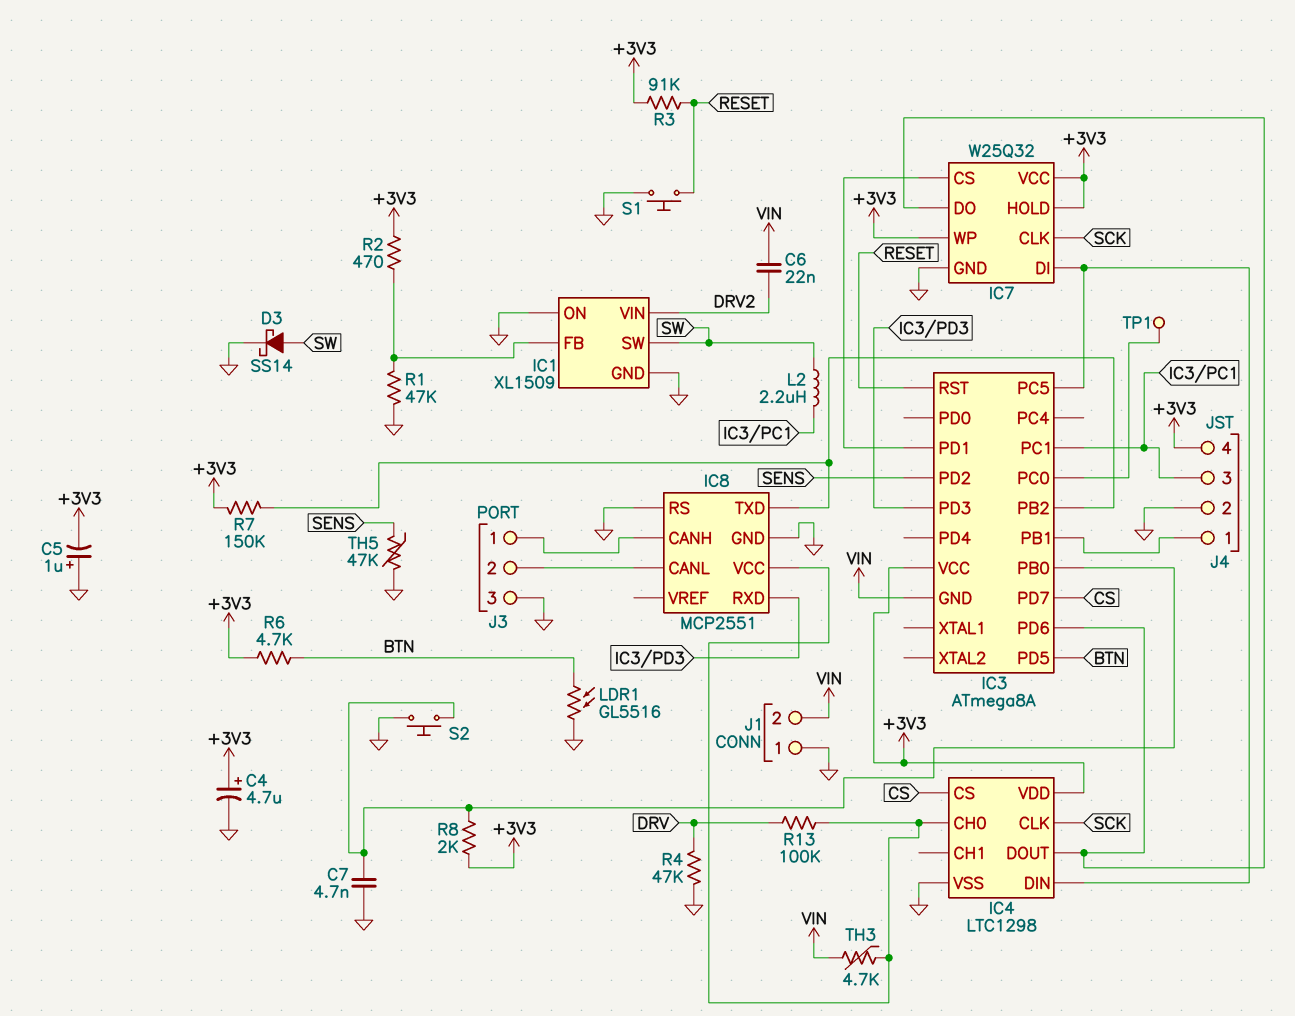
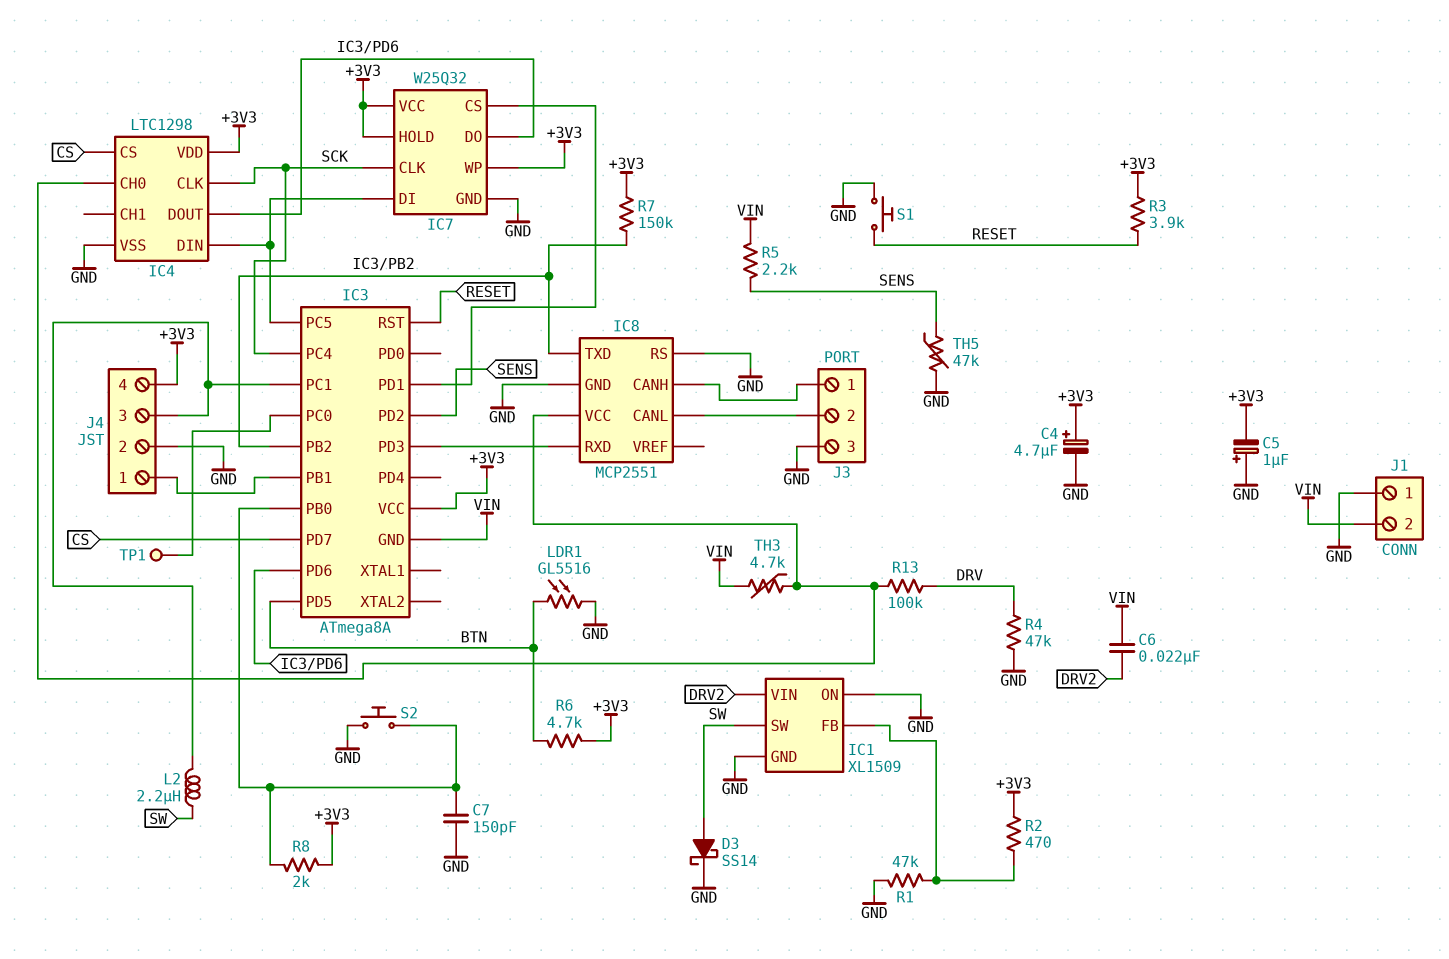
C7: 4.7nF (GND, IC3/PB0) -> 150pF (GND, IC3/PB0)
IC3 pin PC4: none -> SCK
R3: 91k (+3V3, RESET) -> 3.9k (+3V3, RESET)
R5: none -> 2.2k (SENS, VIN)

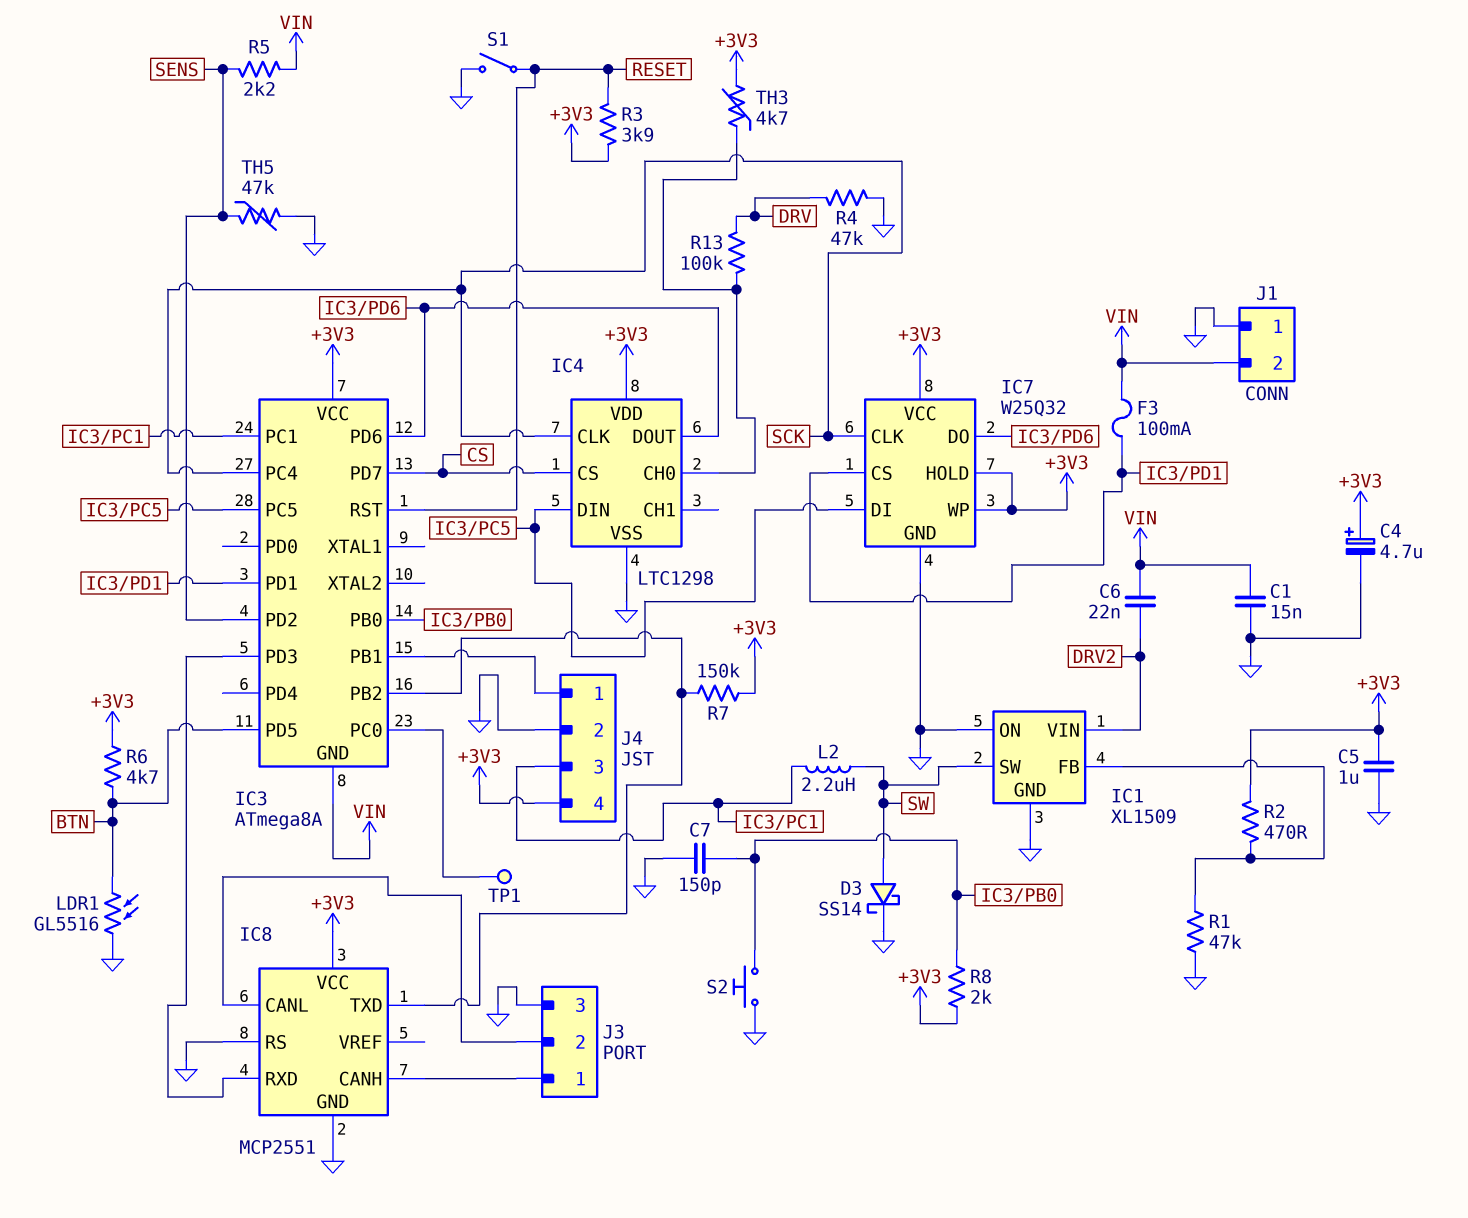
C1: none -> 15nF (GND, VIN)
C5: 1uF (plus GND, minus +3V3) -> 1uF (+3V3, GND)
F3: none -> 100mA (IC3/PD1, VIN)
IC8 pin VCC: IC4/CH0 -> +3V3
S1: button (GND, RESET) -> switch (GND, RESET)
TH3: 4.7k (IC4/CH0, VIN) -> 4.7k (+3V3, IC4/CH0)

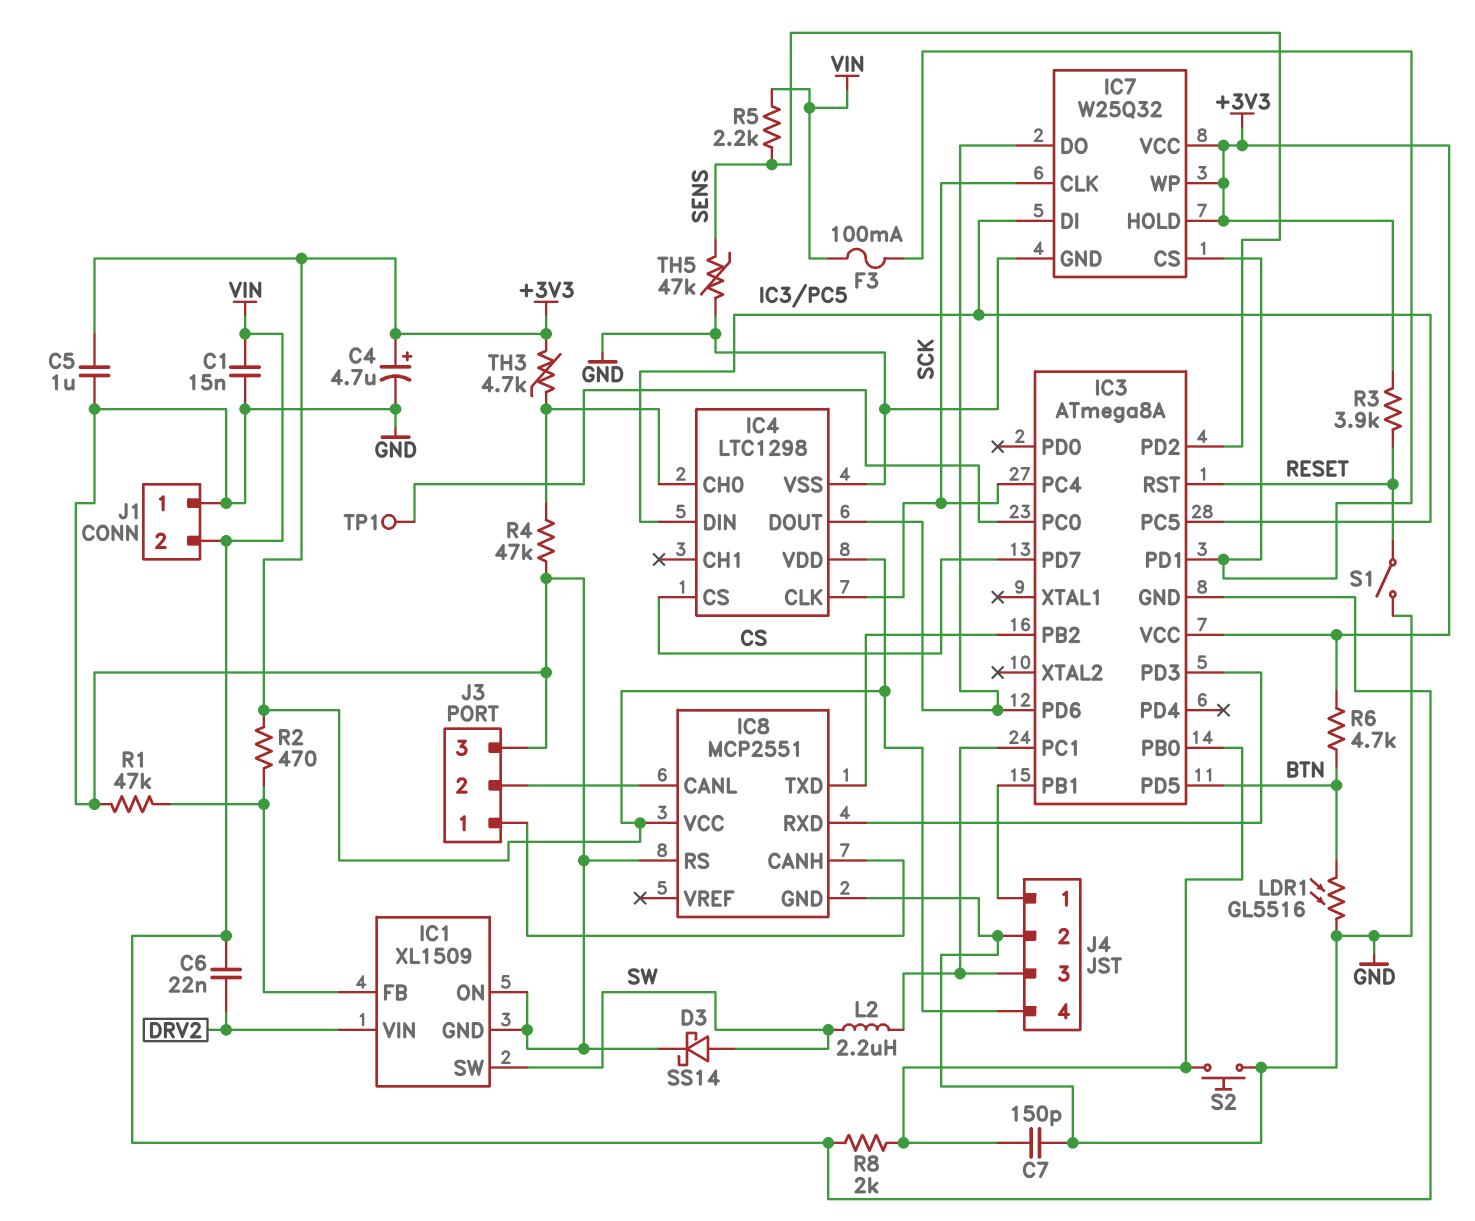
R4: 47k (DRV, GND) -> 47k (GND, IC4/CH0)
R7: 150k (+3V3, IC3/PB2) -> none
R8: 2k (+3V3, IC3/PB0) -> 2k (IC3/PB0, VIN)
R13: 100k (DRV, IC4/CH0) -> none

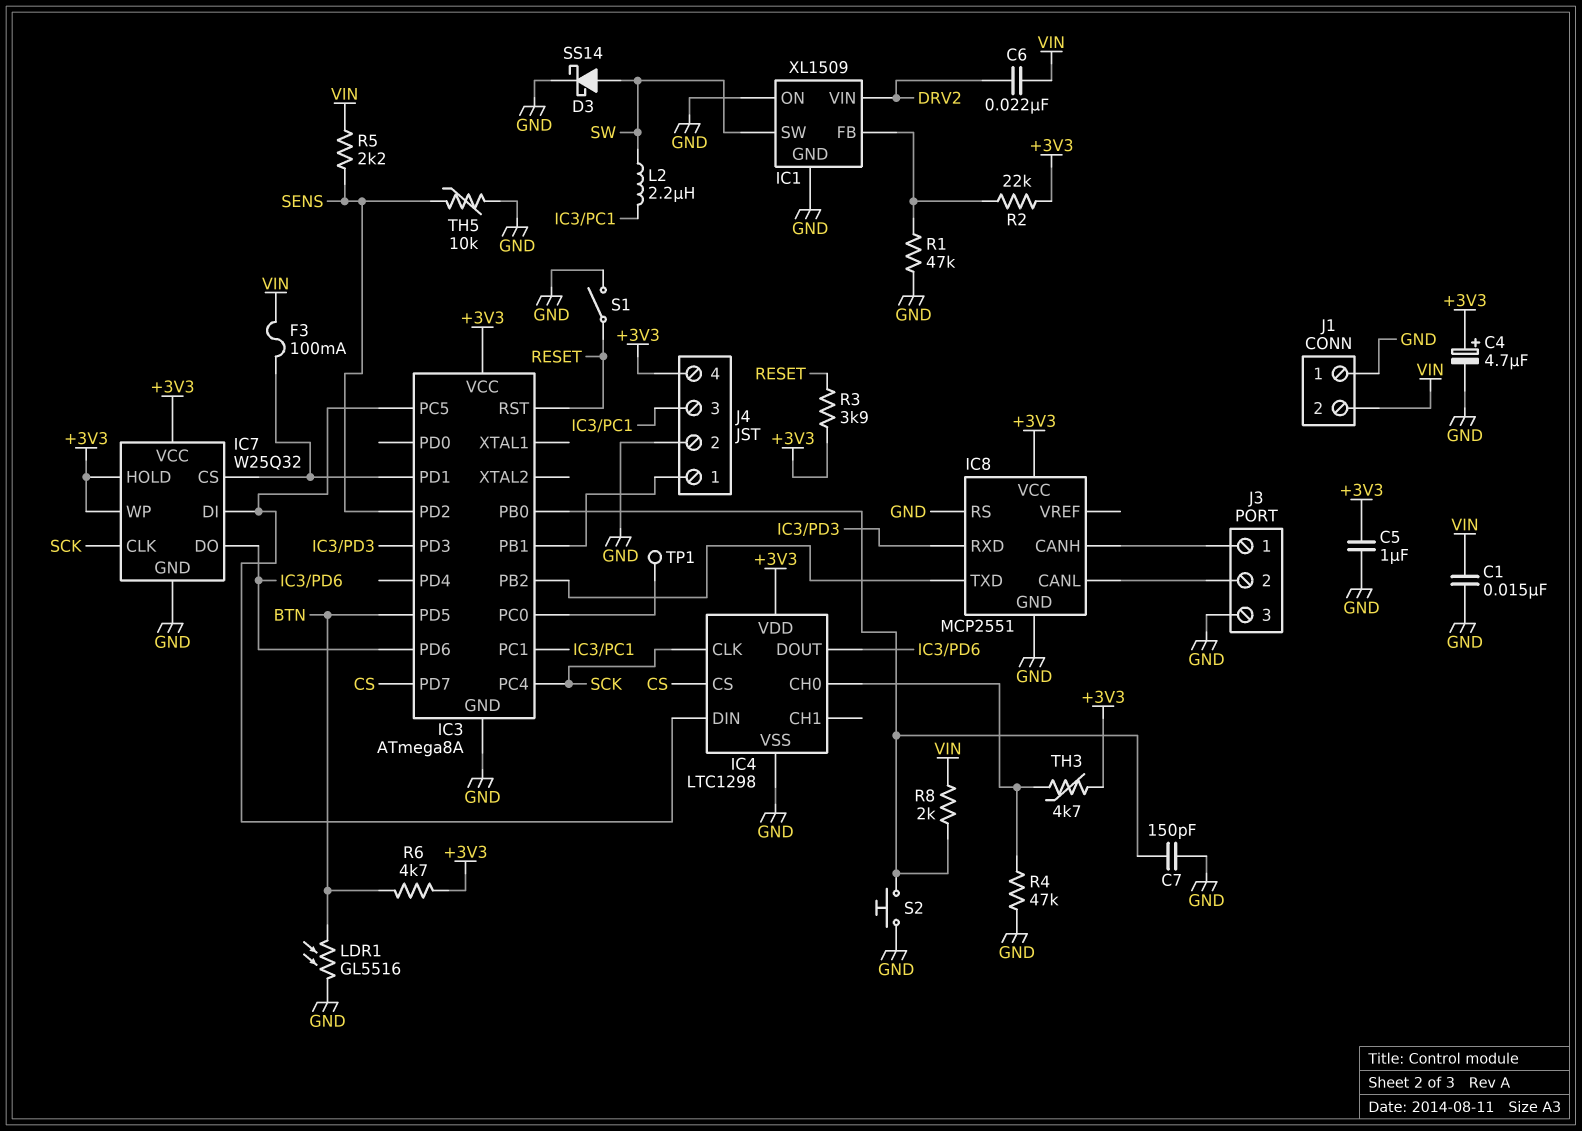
IC3 pin GND: VIN -> GND
R2: 470 (+3V3, IC1/FB) -> 22k (+3V3, IC1/FB)
TH5: 47k (GND, SENS) -> 10k (GND, SENS)

